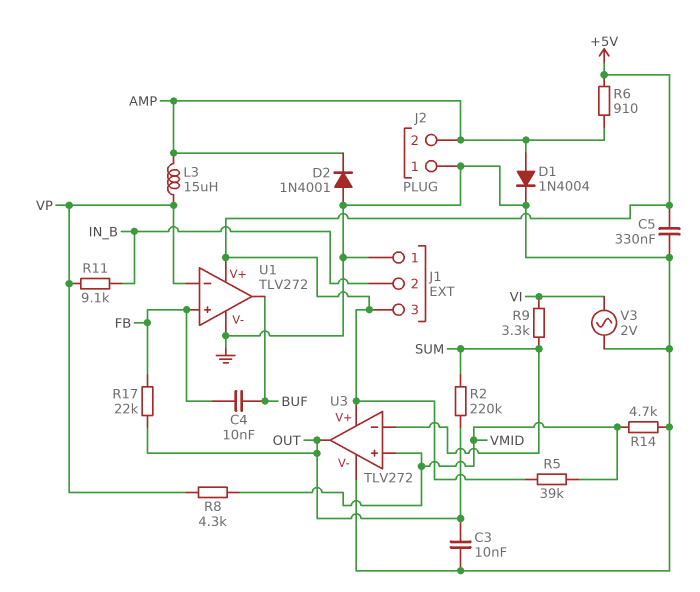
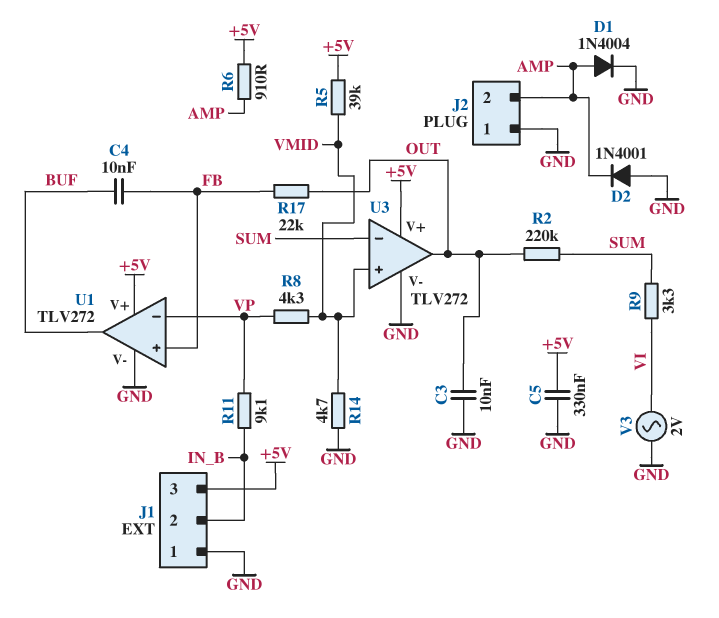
L3: 15uH (AMP, VP) -> none

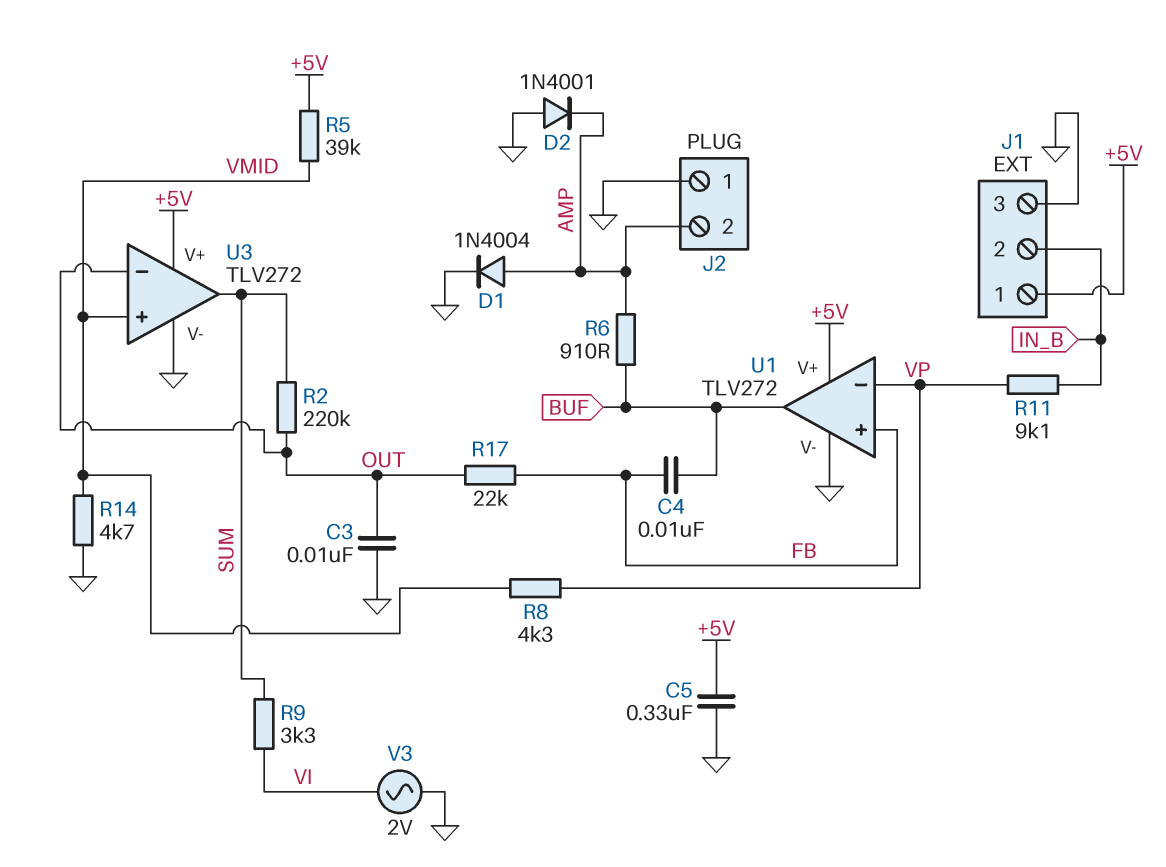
J1 pin 1: GND -> +5V
J1 pin 3: +5V -> GND
R6: 910 (+5V, AMP) -> 910 (AMP, BUF)
U3 pin in-: SUM -> OUT
U3 pin out: OUT -> SUM

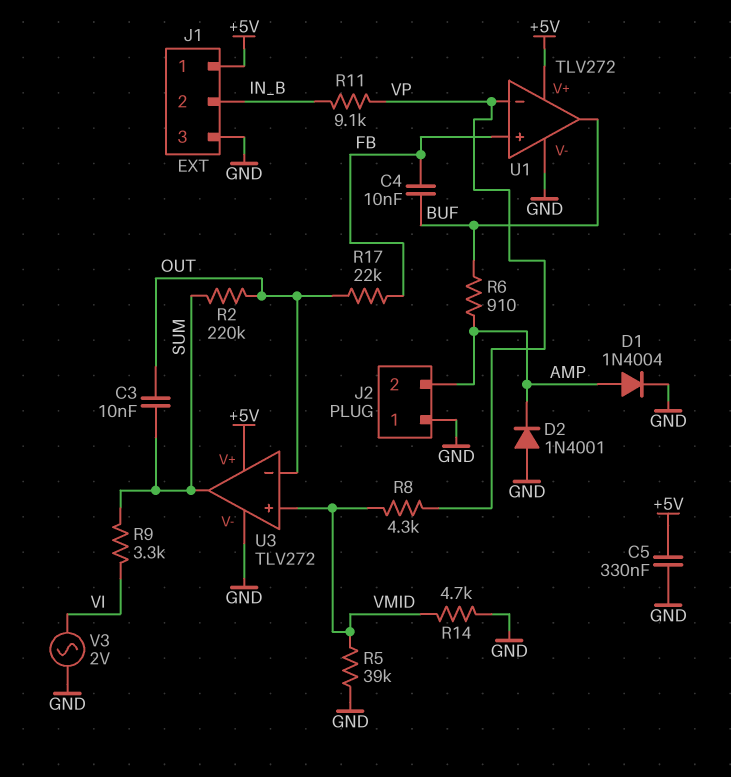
C3: 10nF (GND, OUT) -> 10nF (OUT, SUM)
R5: 39k (+5V, VMID) -> 39k (GND, VMID)

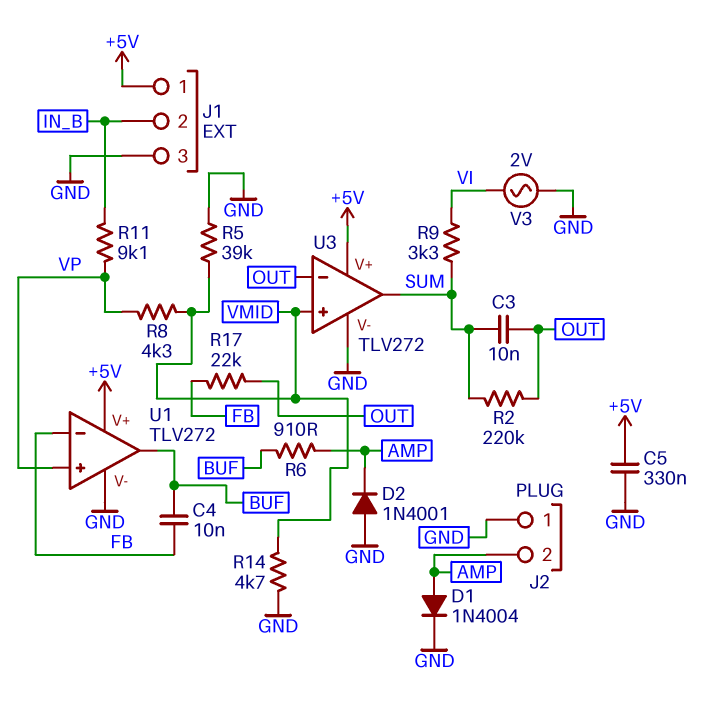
U1 pin in+: FB -> VP
U1 pin in-: VP -> FB

